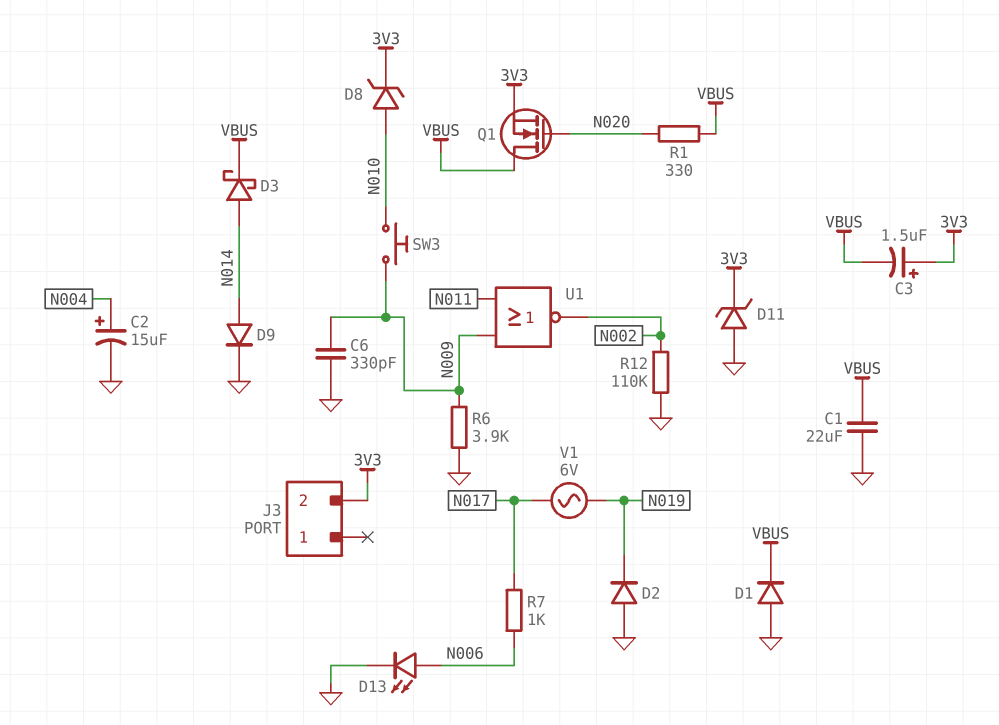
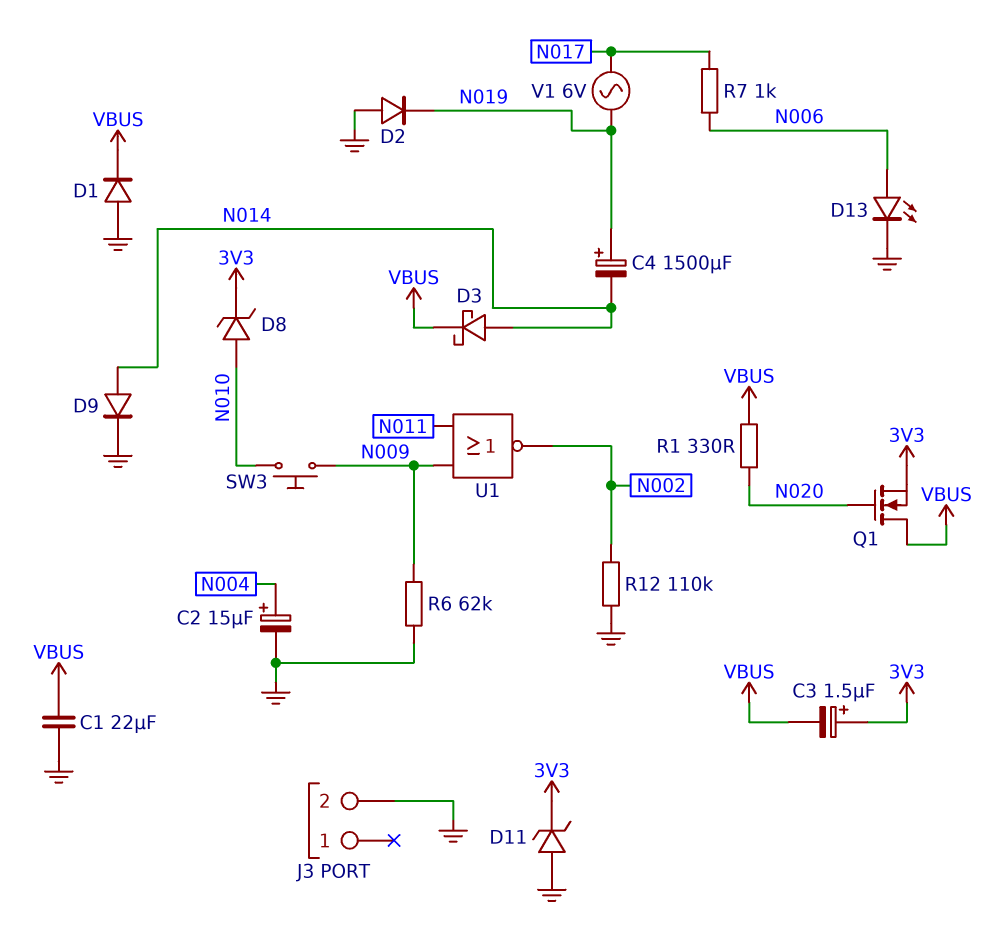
C4: none -> 1500uF (plus N019, minus N014)
C6: 330pF (GND, N009) -> none
J3 pin 2: 3V3 -> GND
R6: 3.9k (GND, N009) -> 62k (GND, N009)

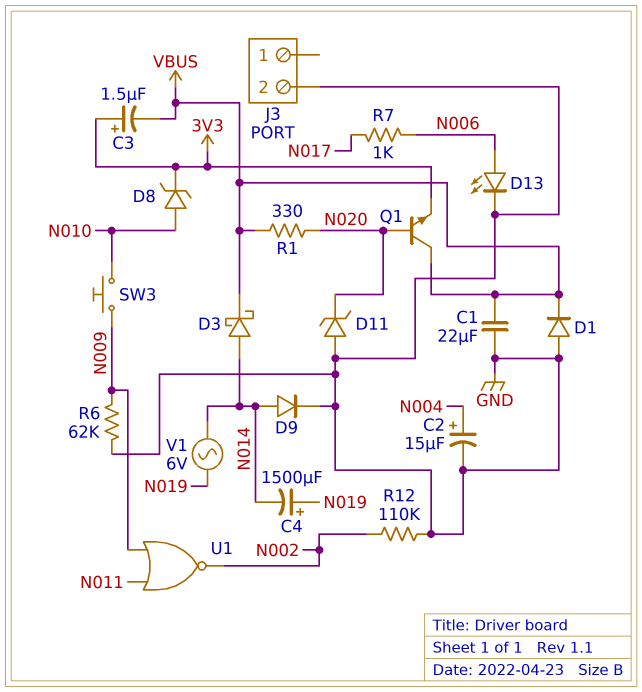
D2: diode (A GND, K N019) -> none
D11: zener (A GND, K 3V3) -> zener (A GND, K N020)
Q1: NMOS (G N020, D VBUS, S 3V3) -> NPN (B N020, C VBUS, E 3V3)
V1: AC 6V (N017, N019) -> AC 6V (N014, N019)

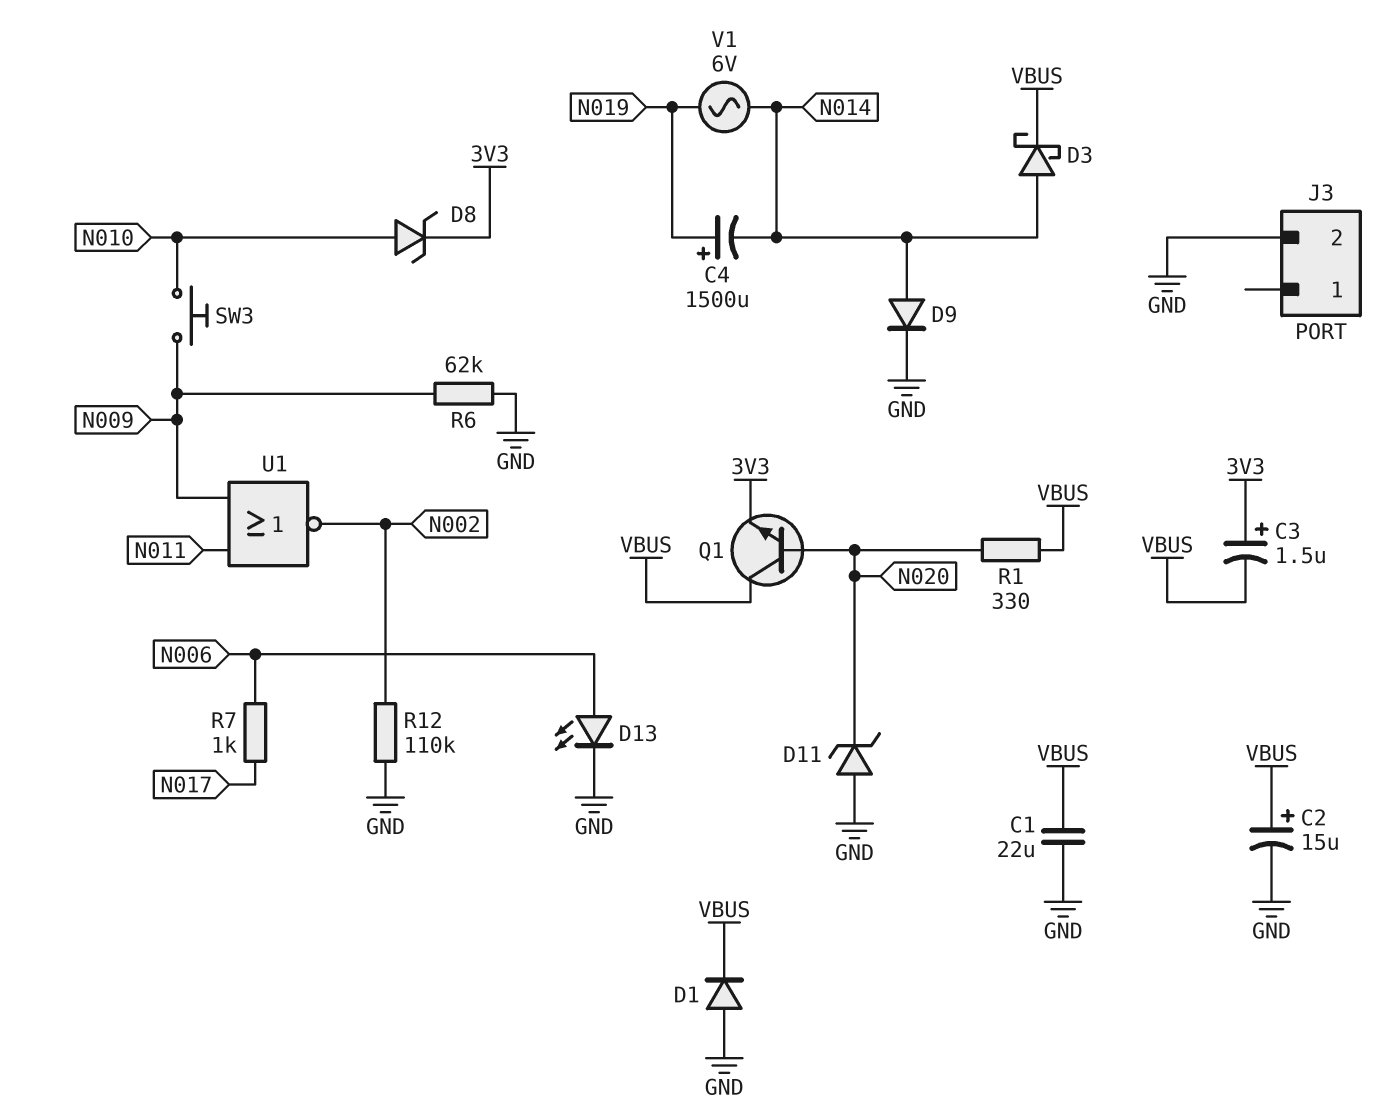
C2: 15uF (plus N004, minus GND) -> 15uF (plus VBUS, minus GND)

